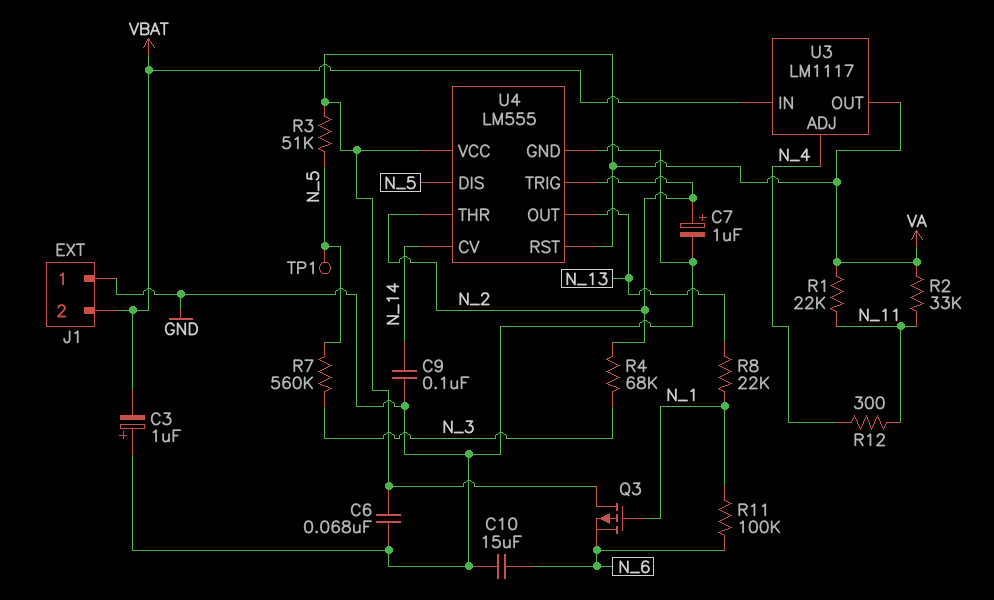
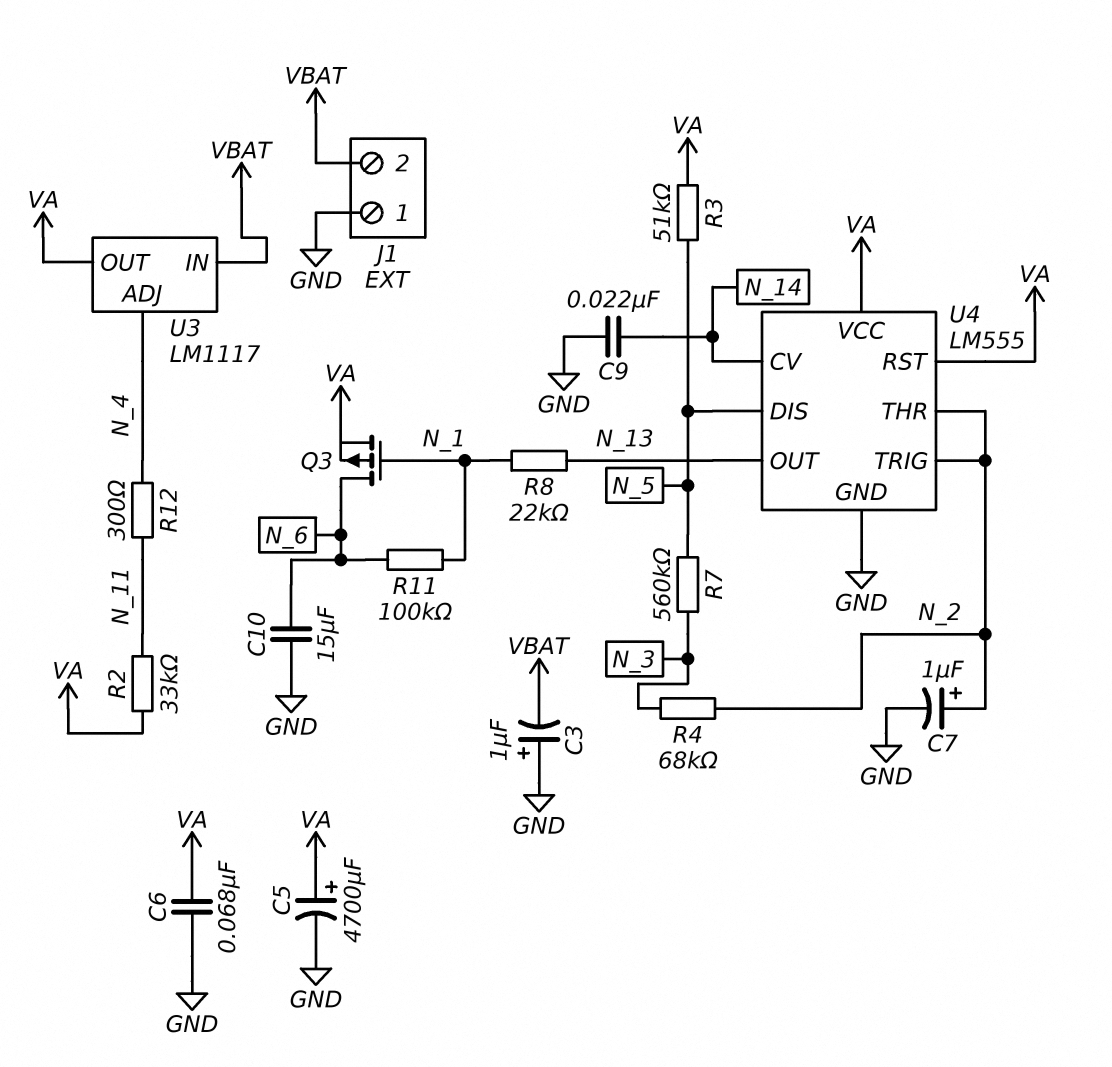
C5: none -> 4700uF (plus VA, minus GND)
C9: 100nF (GND, N_14) -> 22nF (GND, N_14)
Q3: PMOS (G N_1, D VA, S N_6) -> PMOS (G N_1, D N_6, S VA)
R1: 22k (N_11, VA) -> none
TP1: test point (N_5) -> none

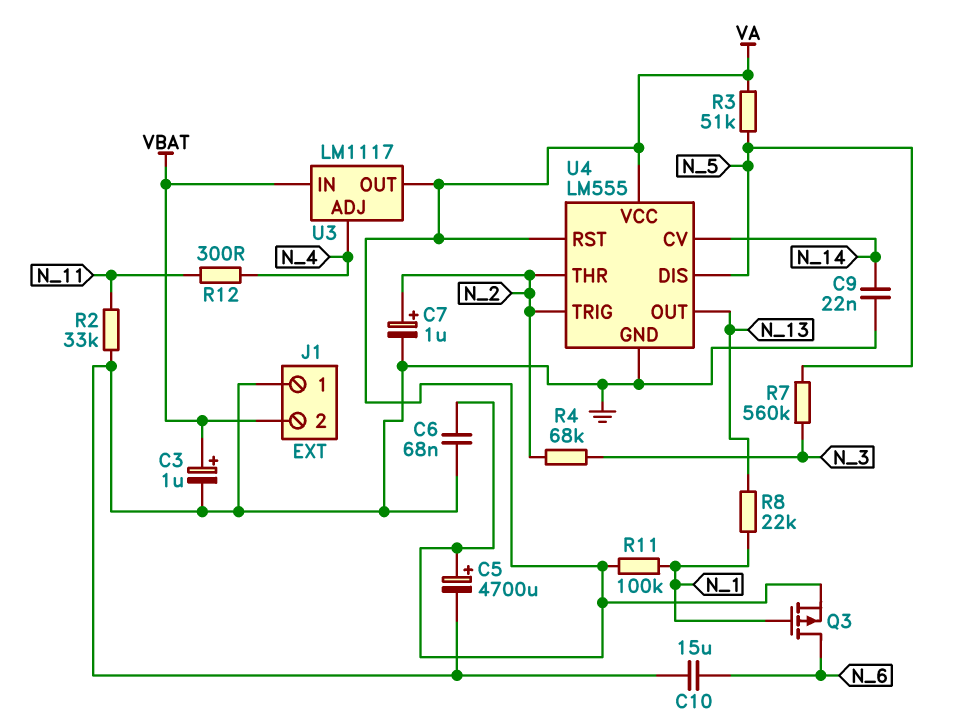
C3: 1uF (plus GND, minus VBAT) -> 1uF (plus VBAT, minus GND)
R2: 33k (N_11, VA) -> 33k (GND, N_11)
R11: 100k (N_1, N_6) -> 100k (N_1, VA)

